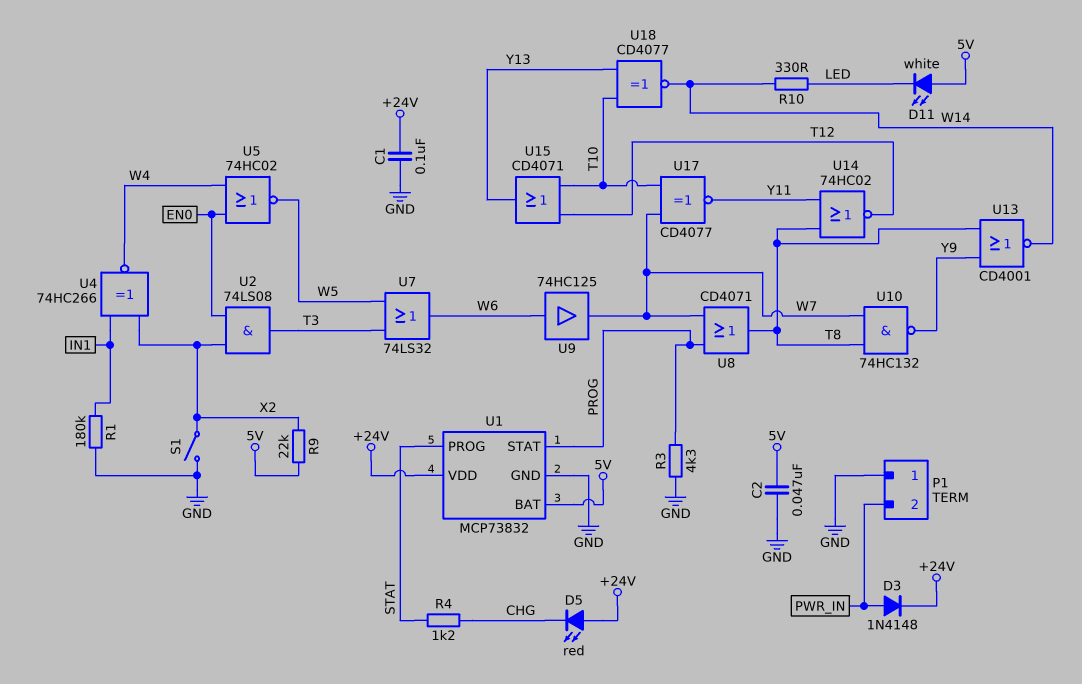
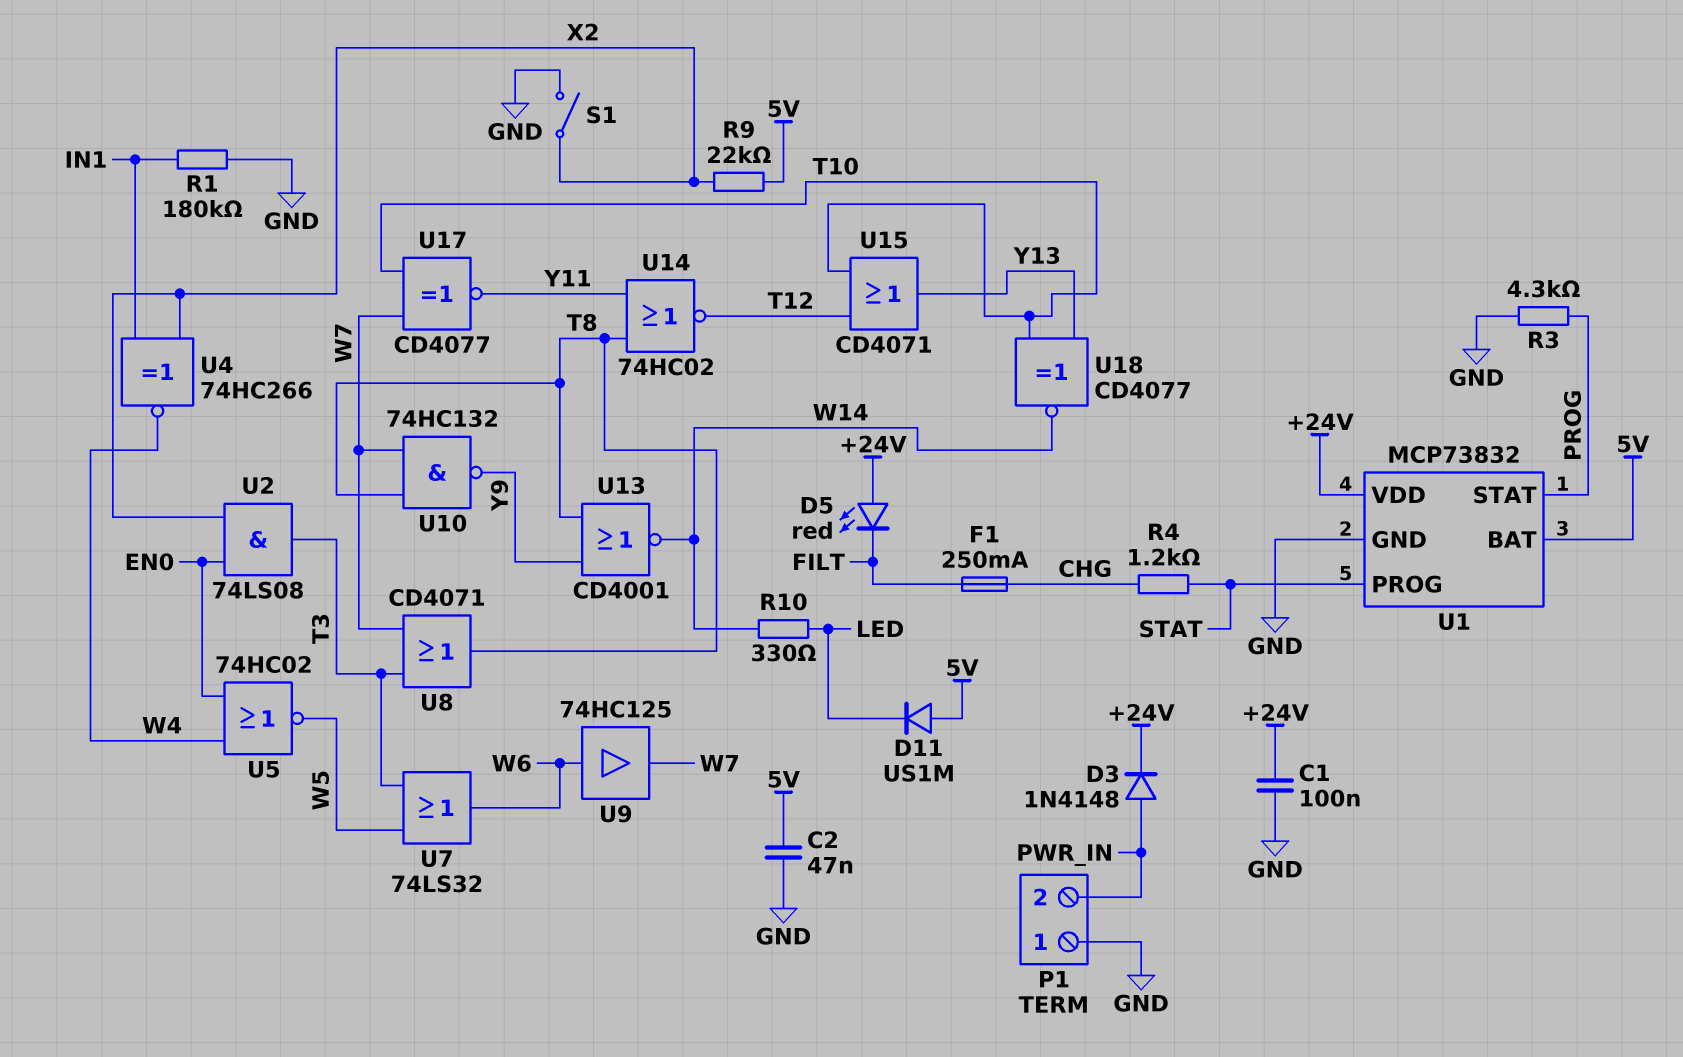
D5: LED red (A +24V, K CHG) -> LED red (A +24V, K FILT)
D11: LED white (A 5V, K LED) -> diode US1M (A 5V, K LED)
F1: none -> 250mA (CHG, FILT)
U8: OR CD4071 (in PROG, in W7, out T8) -> OR CD4071 (in T3, in W7, out T8)

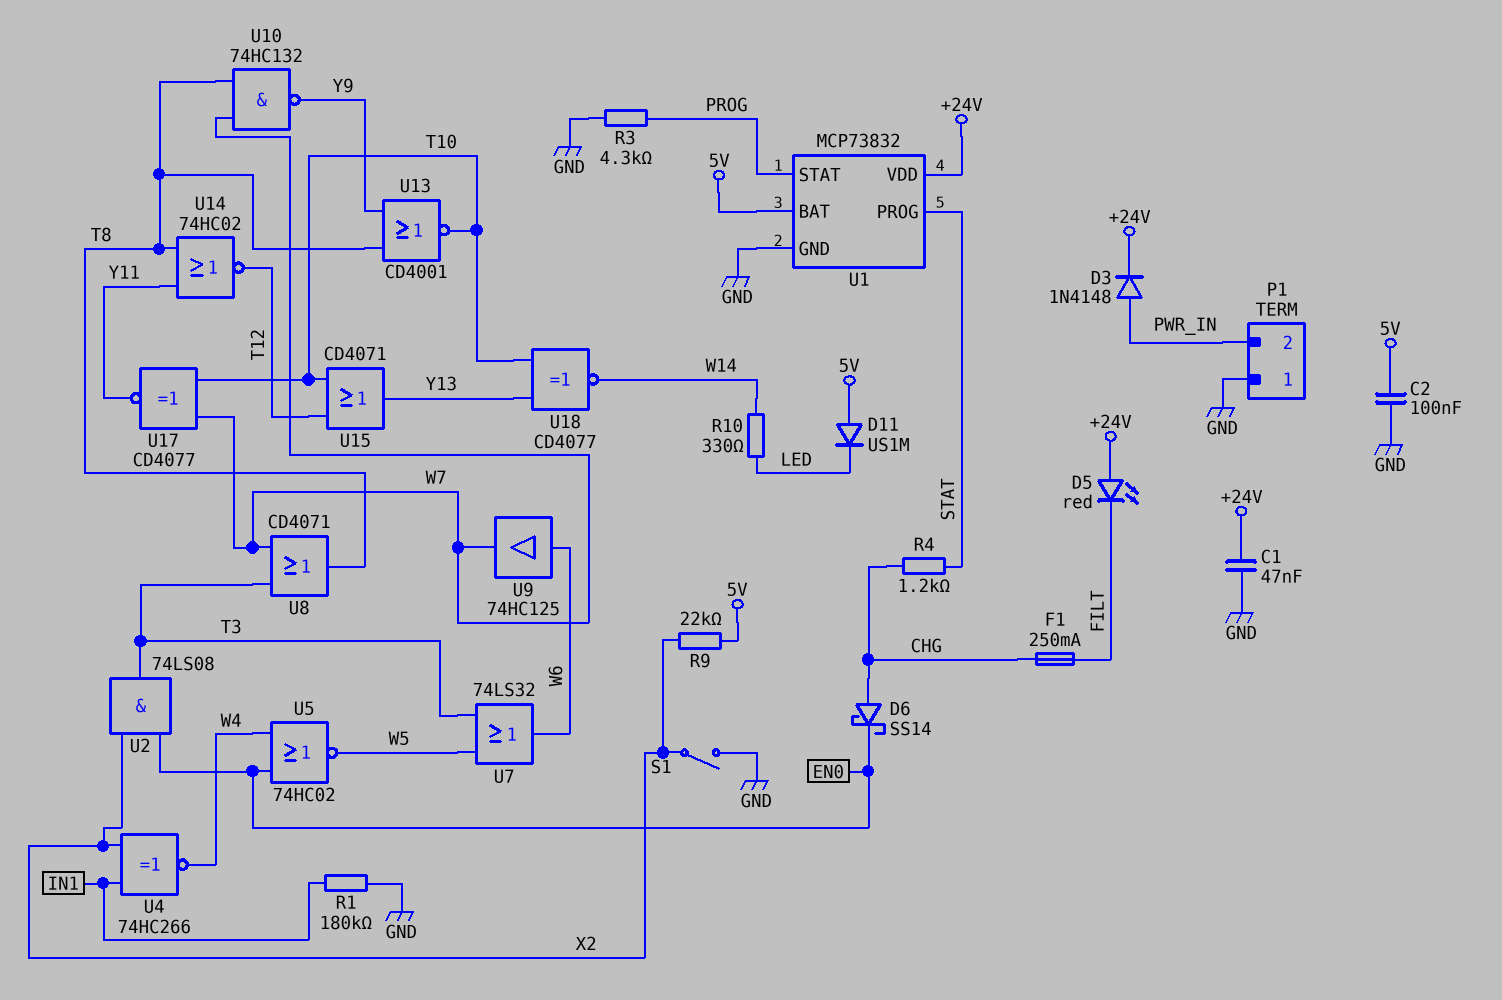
C1: 100nF (+24V, GND) -> 47nF (+24V, GND)
C2: 47nF (5V, GND) -> 100nF (5V, GND)
D6: none -> schottky SS14 (A CHG, K EN0)
U13: NOR CD4001 (in T8, in Y9, out W14) -> NOR CD4001 (in T8, in Y9, out T10)

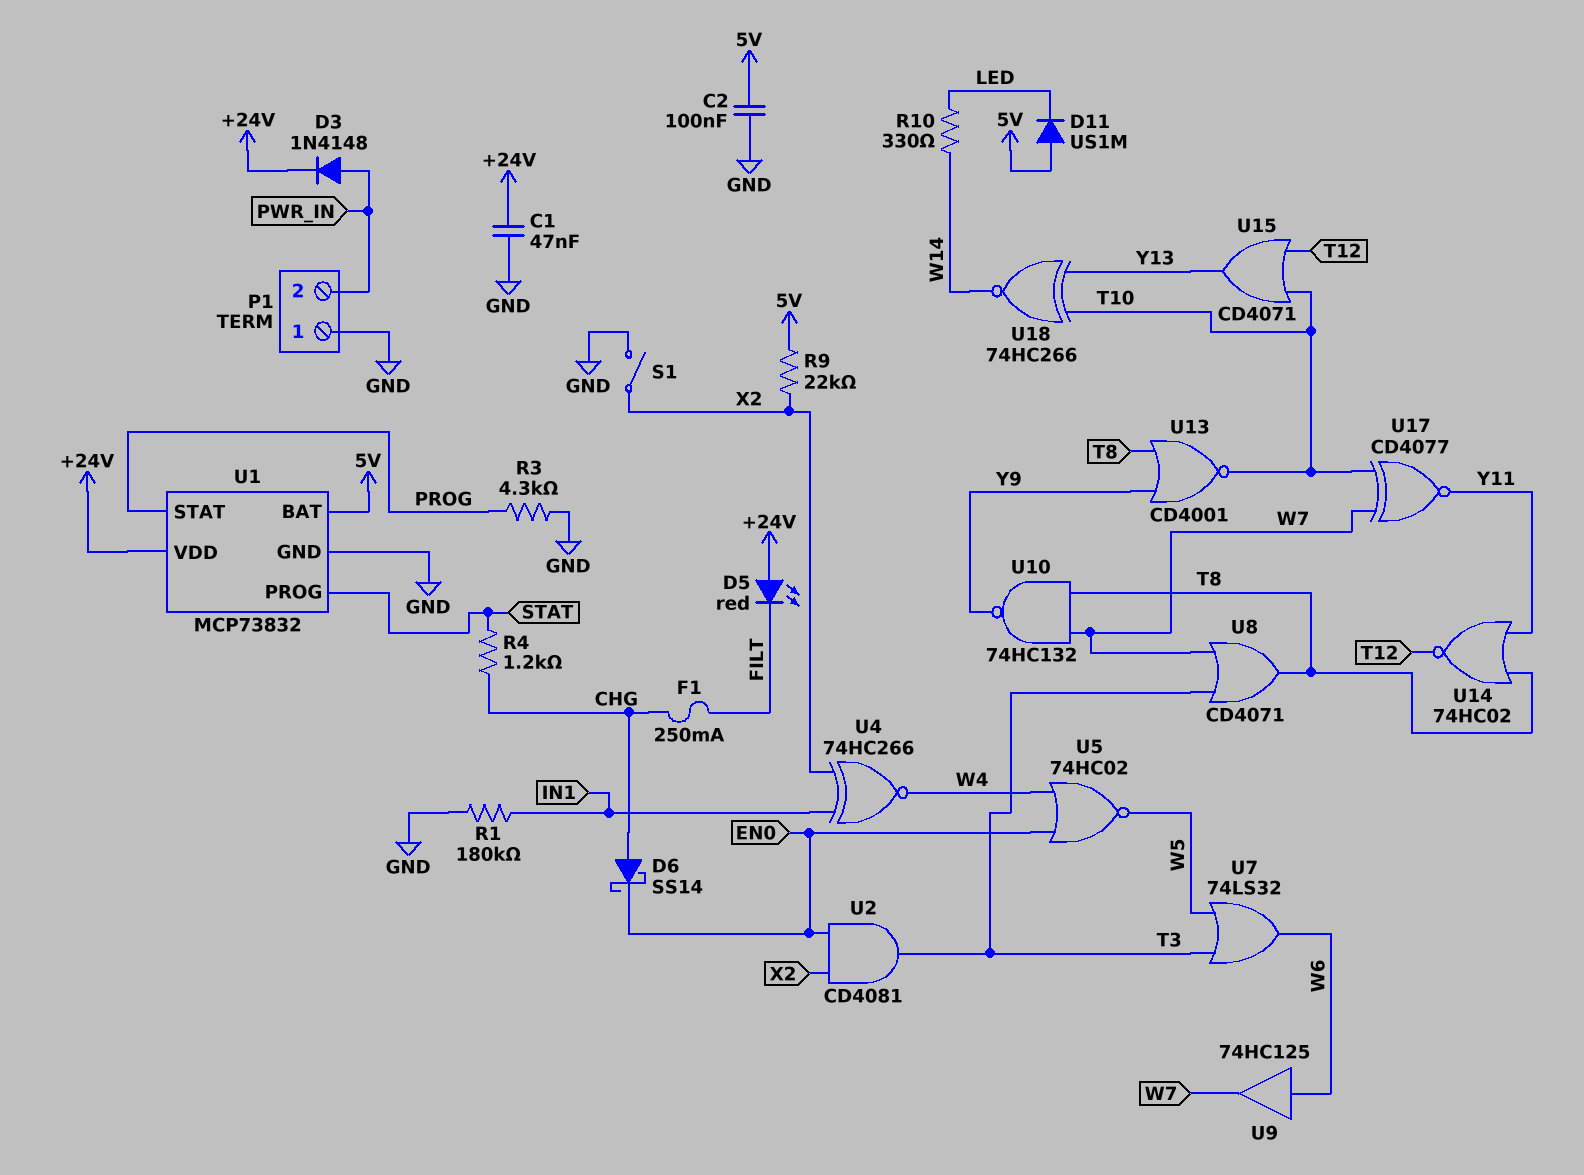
U2: AND 74LS08 (in EN0, in X2, out T3) -> AND CD4081 (in EN0, in X2, out T3)
U18: XNOR CD4077 (in T10, in Y13, out W14) -> XNOR 74HC266 (in T10, in Y13, out W14)

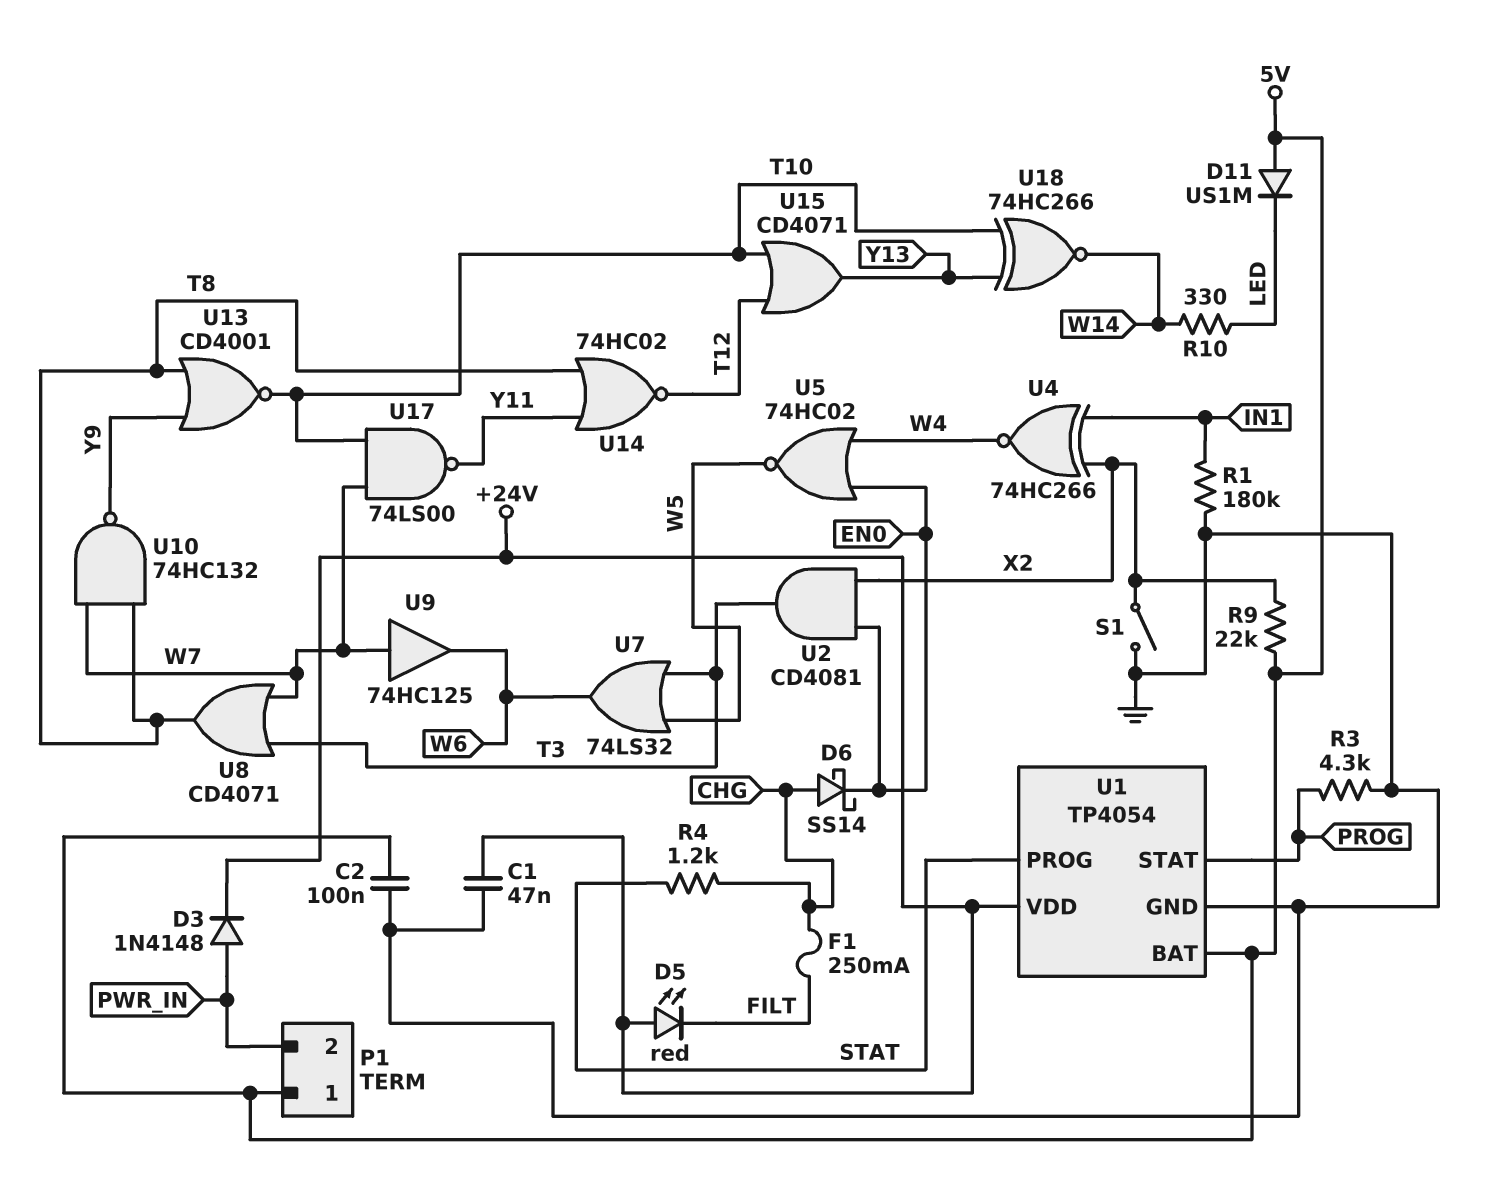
P1 pin 1: GND -> 5V
U1: MCP73832 -> TP4054
U9: buffer 74HC125 (in W6, out W7) -> buffer 74HC125 (in W7, out W6)
U17: XNOR CD4077 (in T10, in W7, out Y11) -> NAND 74LS00 (in T10, in W7, out Y11)

